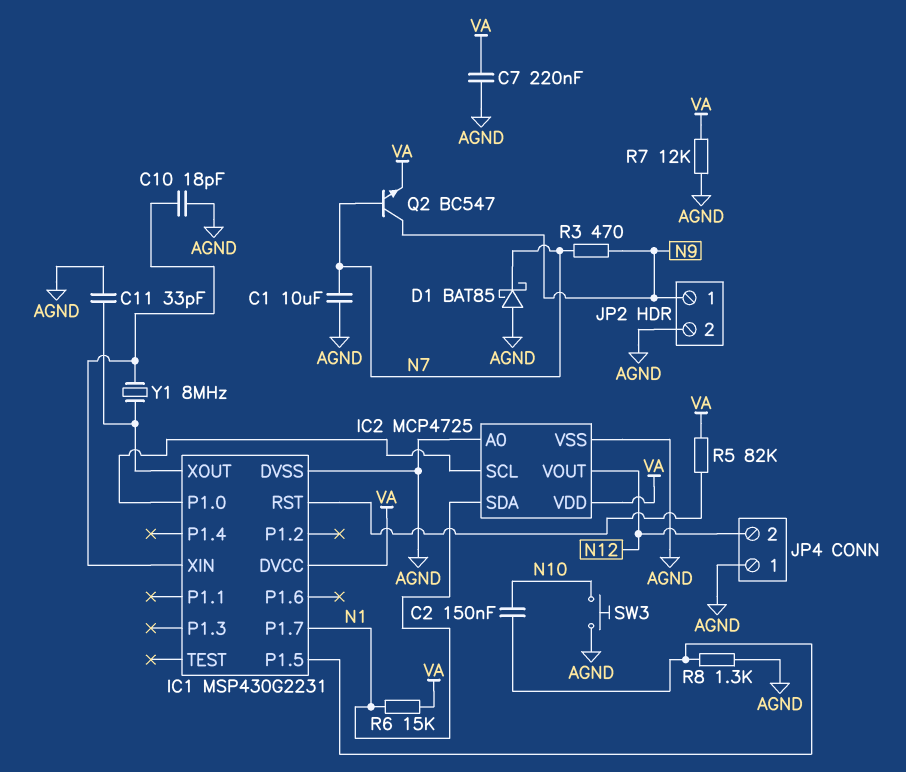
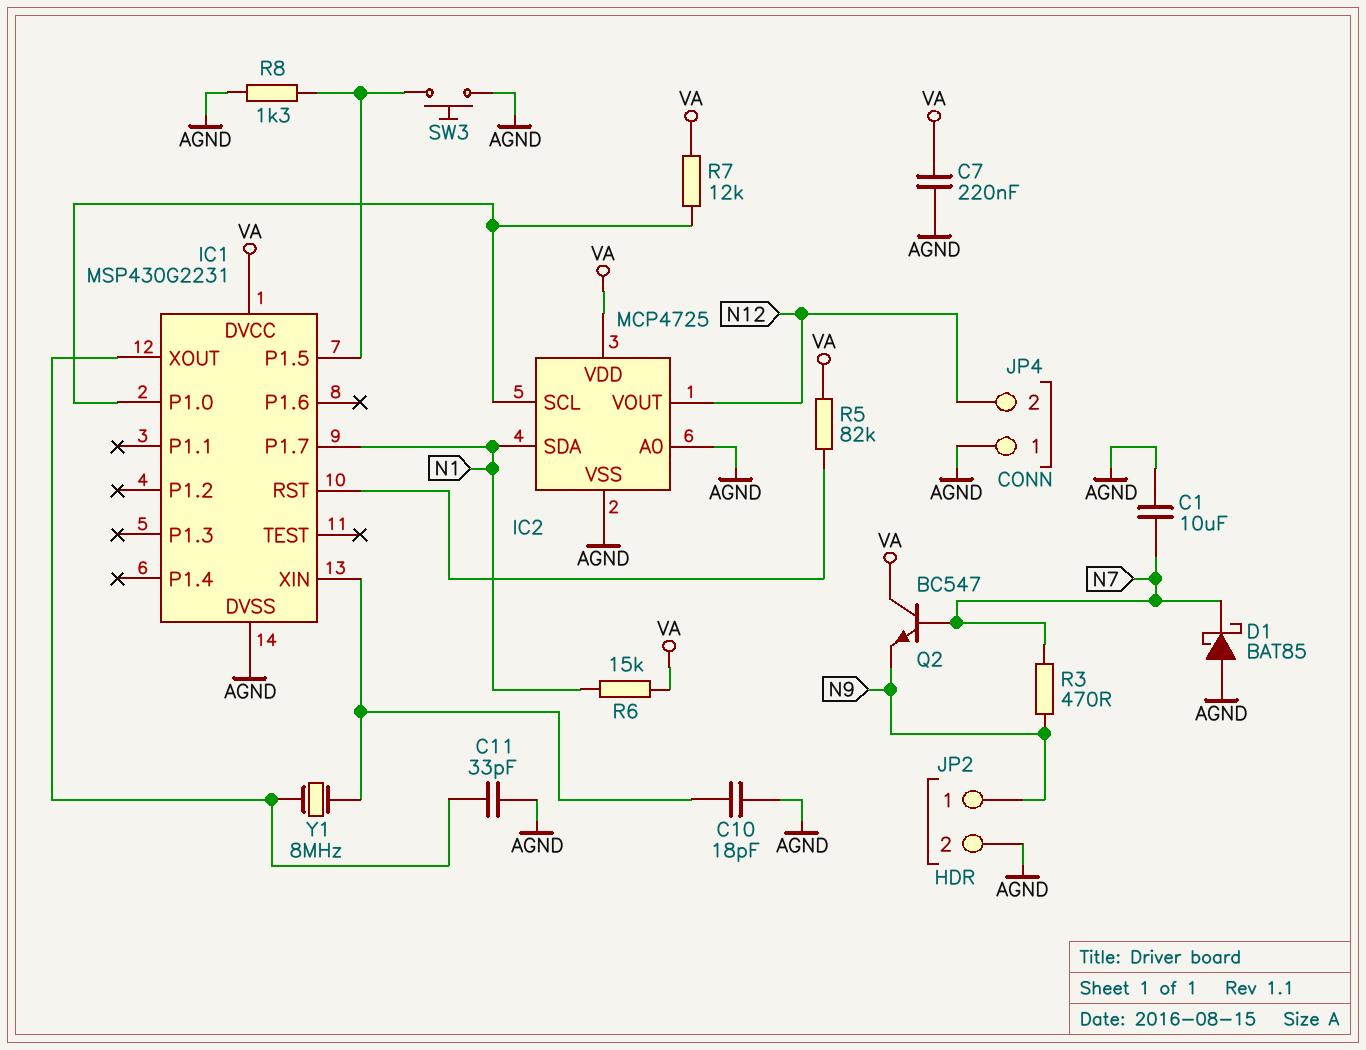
C2: 150nF (IC1/P1.5, N10) -> none
Q2: NPN BC547 (B N7, C N9, E VA) -> NPN BC547 (B N7, C VA, E N9)
R7: 12k (AGND, VA) -> 12k (IC1/P1.0, VA)
SW3: button (AGND, N10) -> button (AGND, IC1/P1.5)

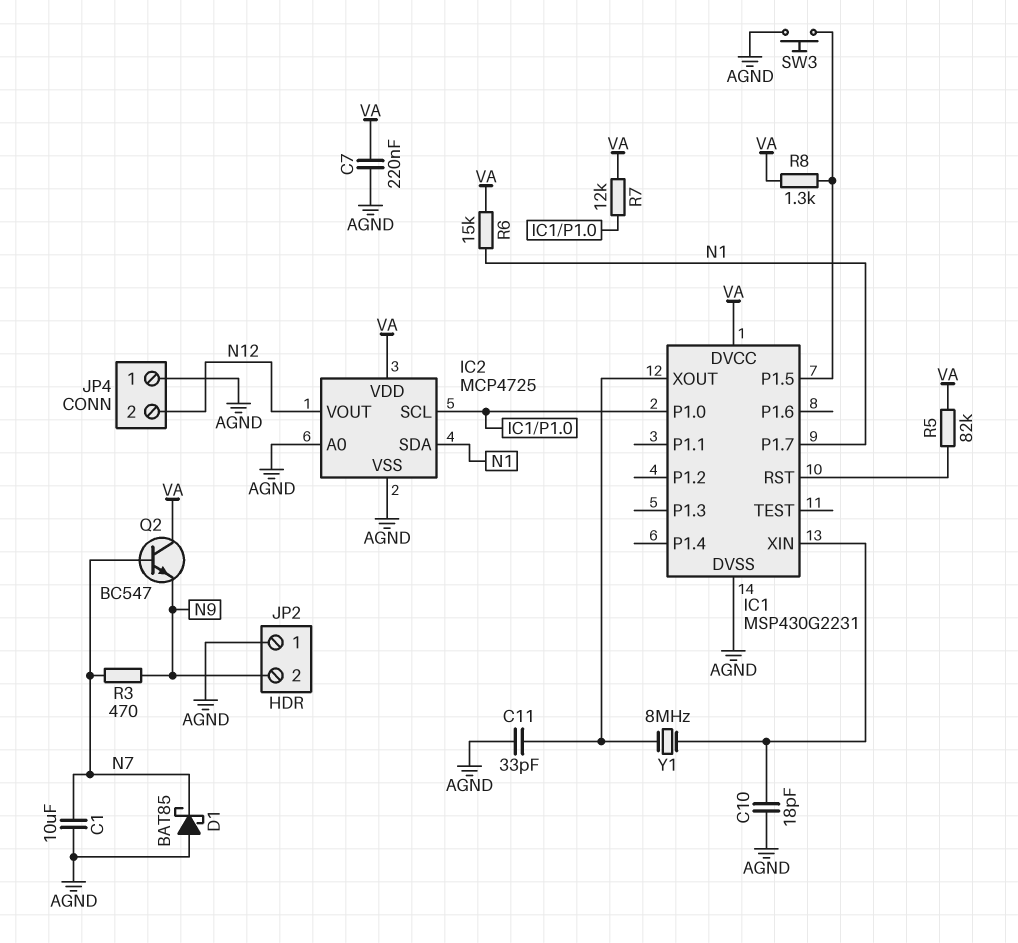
JP2 pin 1: N9 -> AGND
JP2 pin 2: AGND -> N9
R8: 1.3k (AGND, IC1/P1.5) -> 1.3k (IC1/P1.5, VA)

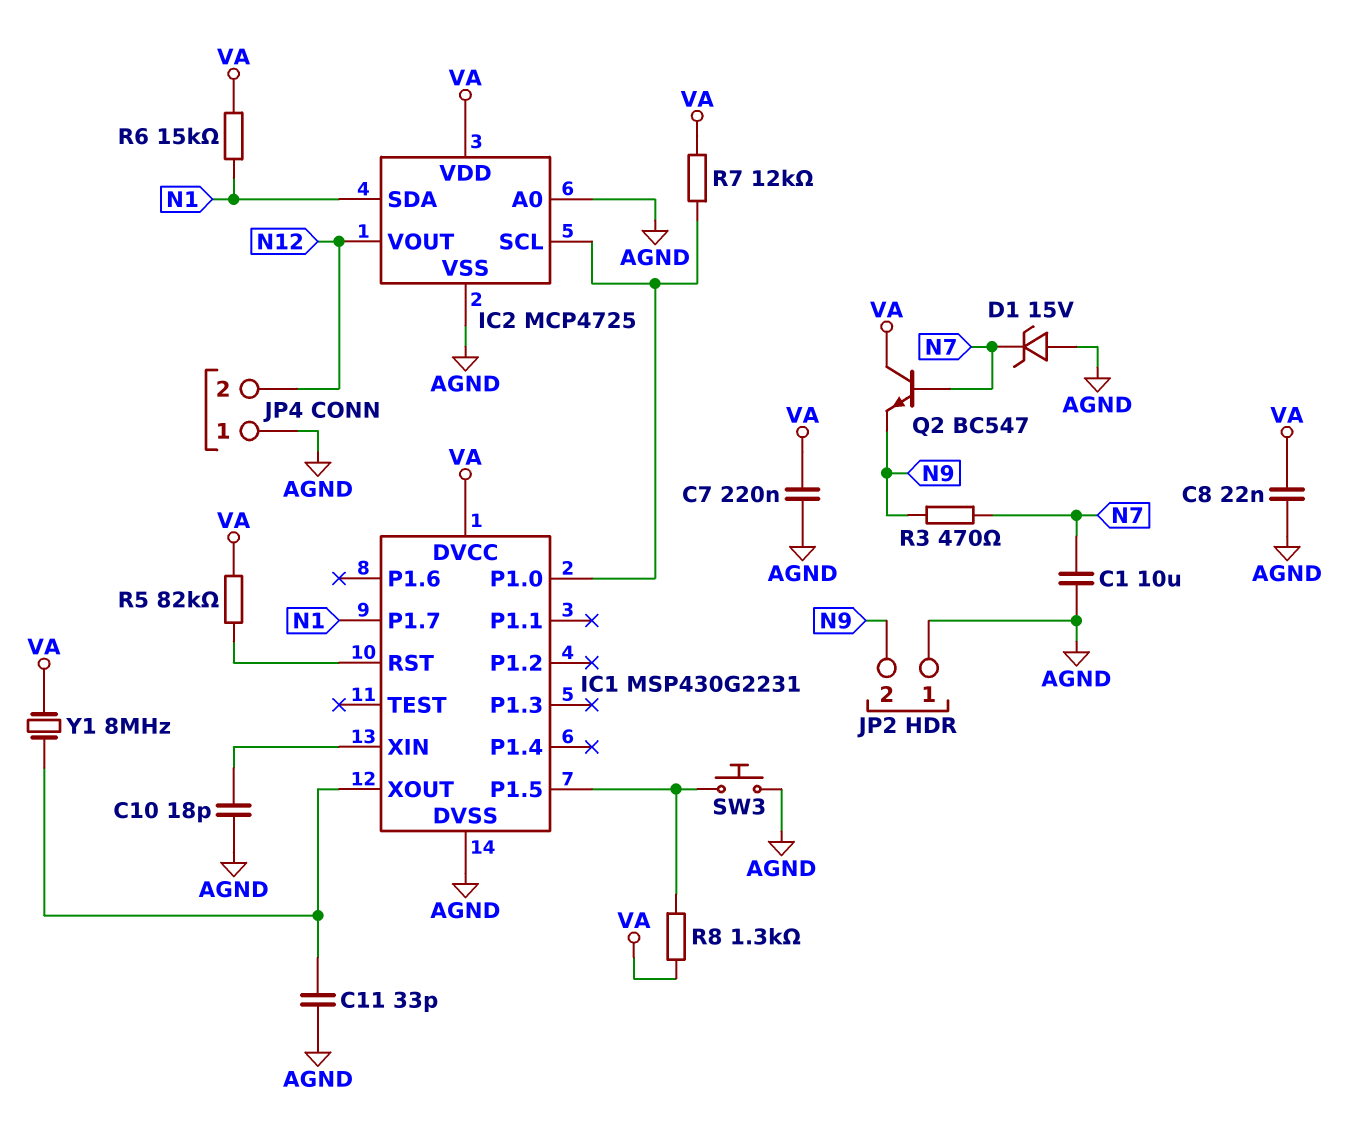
C8: none -> 22nF (AGND, VA)
D1: schottky BAT85 (A AGND, K N7) -> zener 15V (A AGND, K N7)
Y1: 8MHz (IC1/XIN, IC1/XOUT) -> 8MHz (IC1/XOUT, VA)

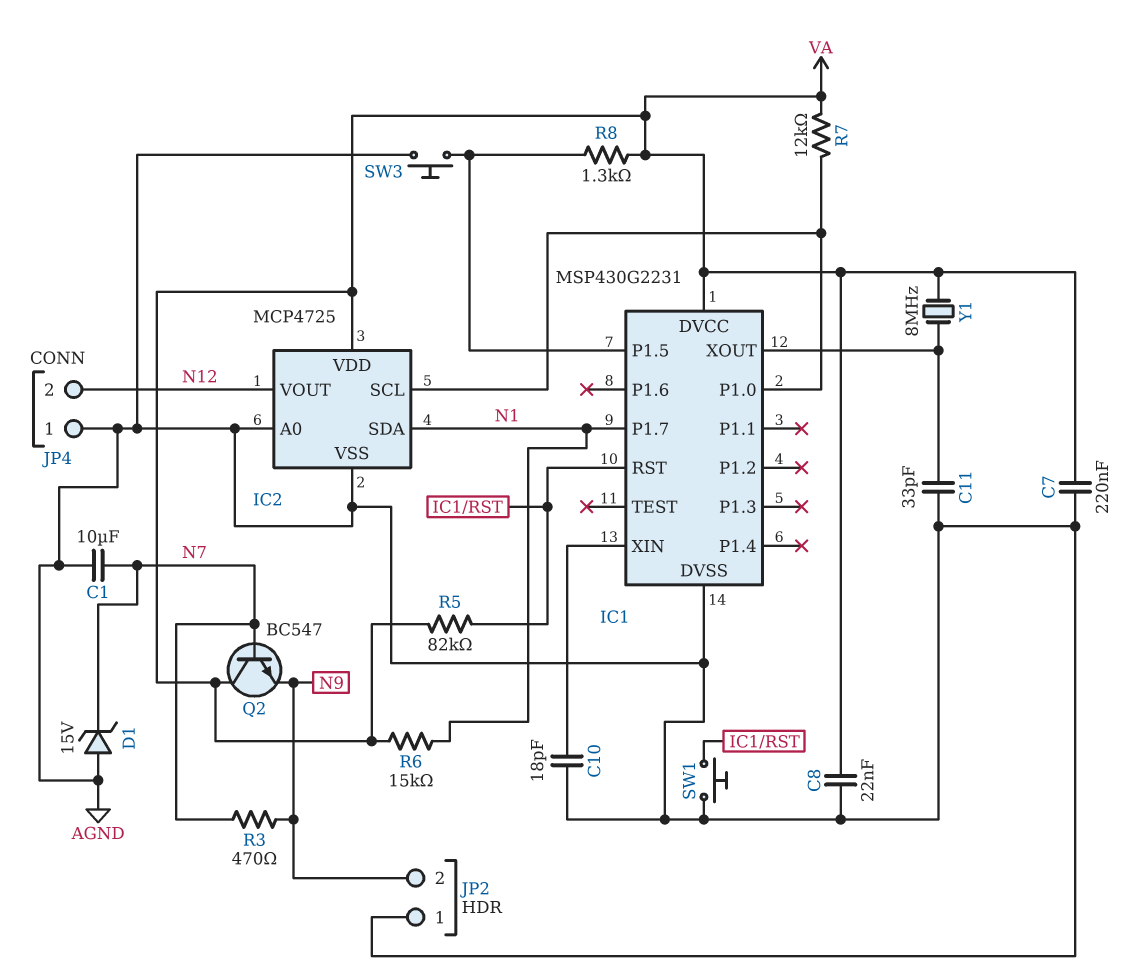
SW1: none -> button (AGND, IC1/RST)

